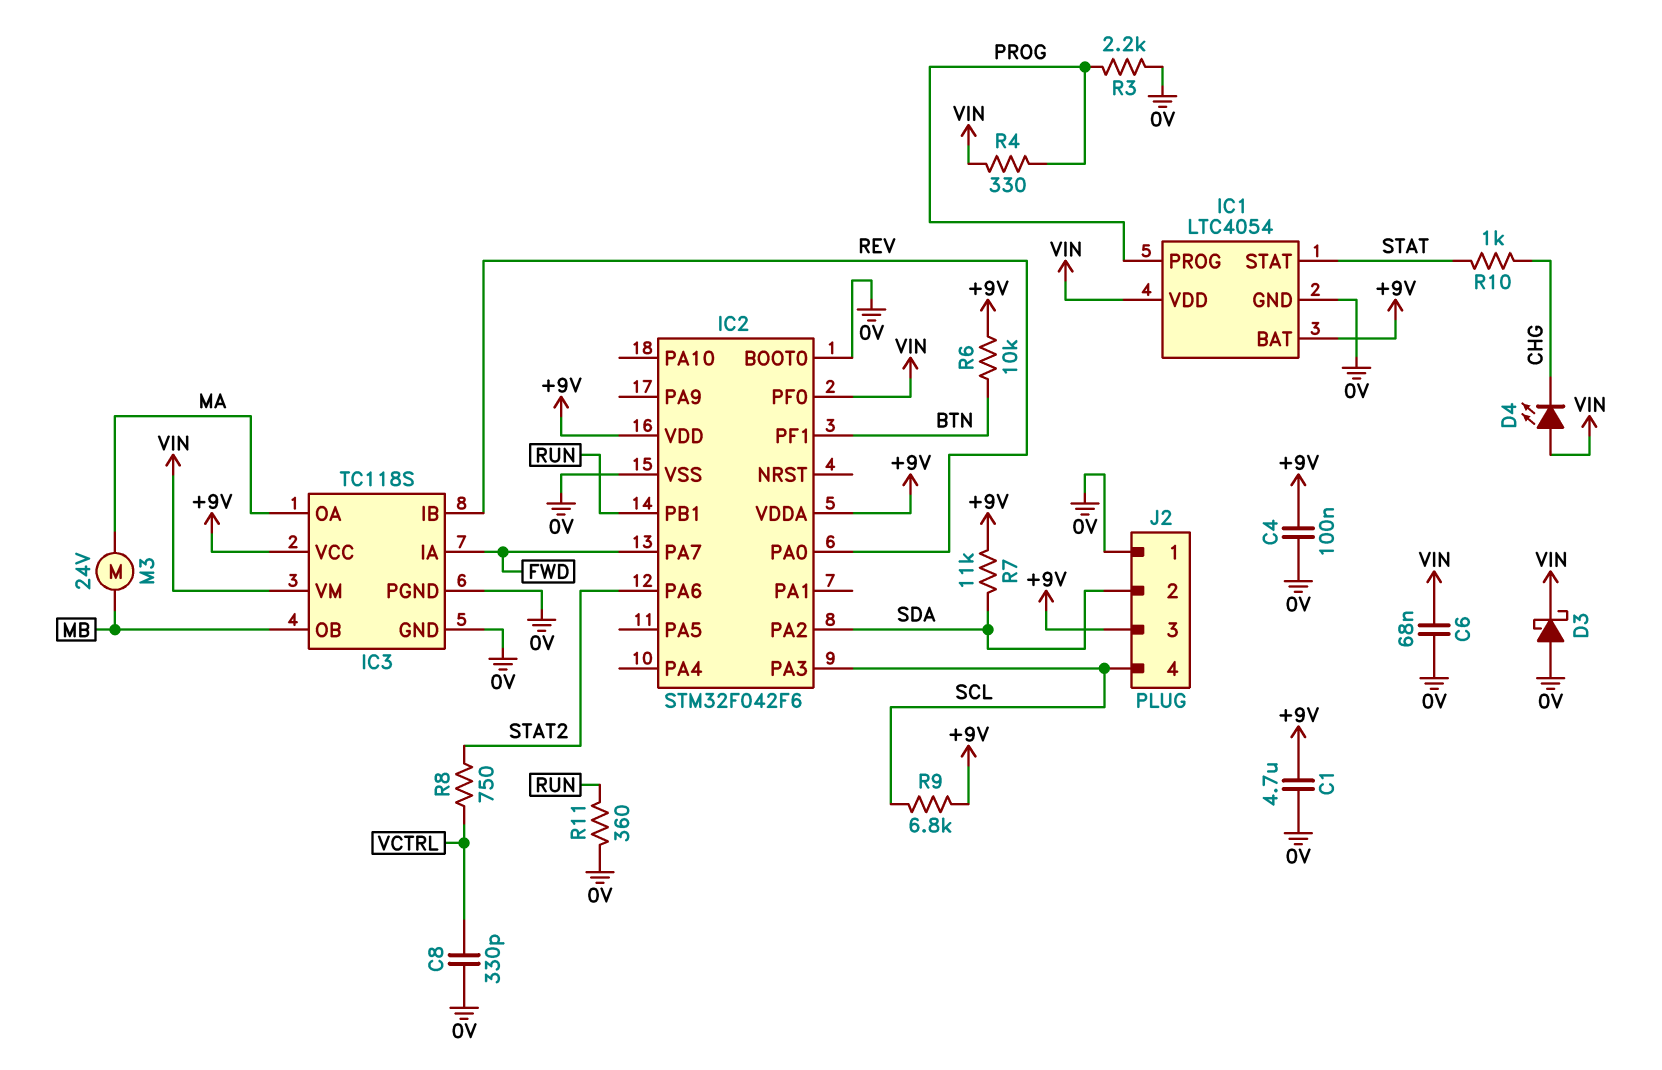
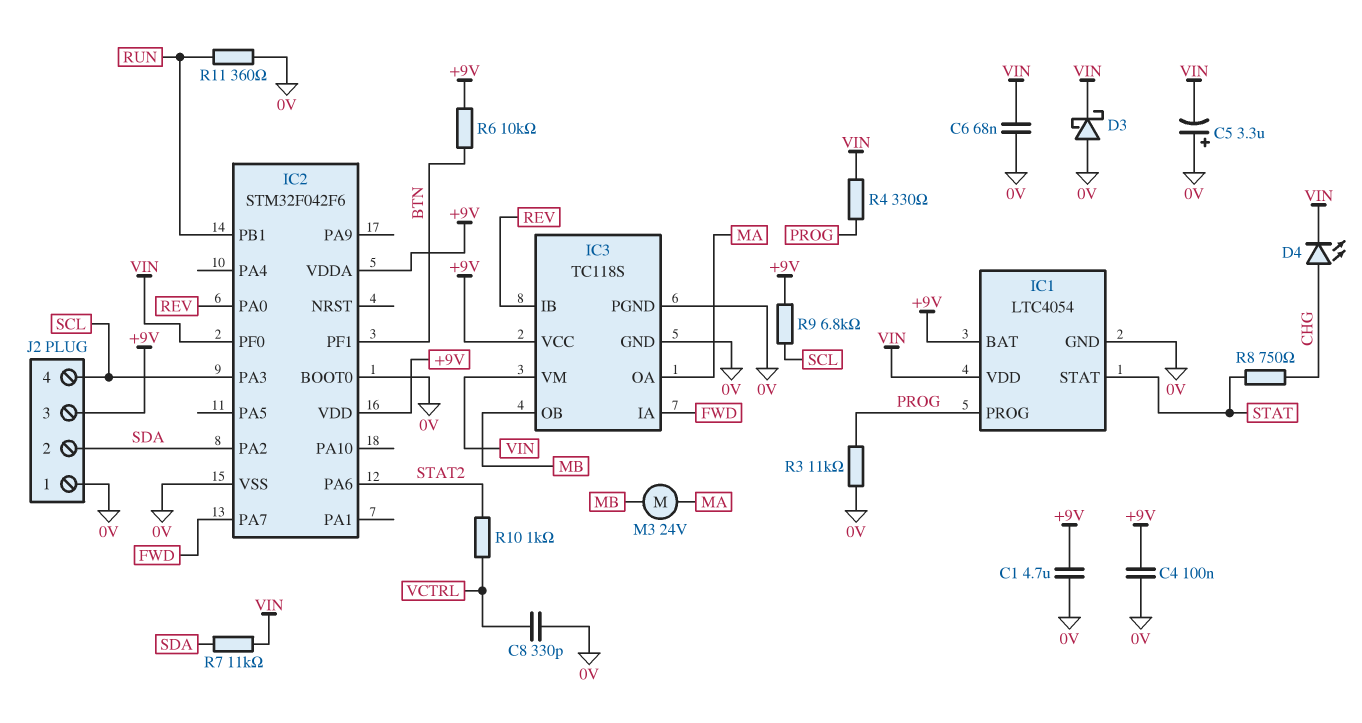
C5: none -> 3.3uF (plus 0V, minus VIN)
D4: LED (A VIN, K CHG) -> LED (A CHG, K VIN)
R3: 2.2k (0V, PROG) -> 11k (0V, PROG)
R7: 11k (+9V, SDA) -> 11k (SDA, VIN)
R8: 750 (STAT2, VCTRL) -> 750 (CHG, STAT)
R10: 1k (CHG, STAT) -> 1k (STAT2, VCTRL)

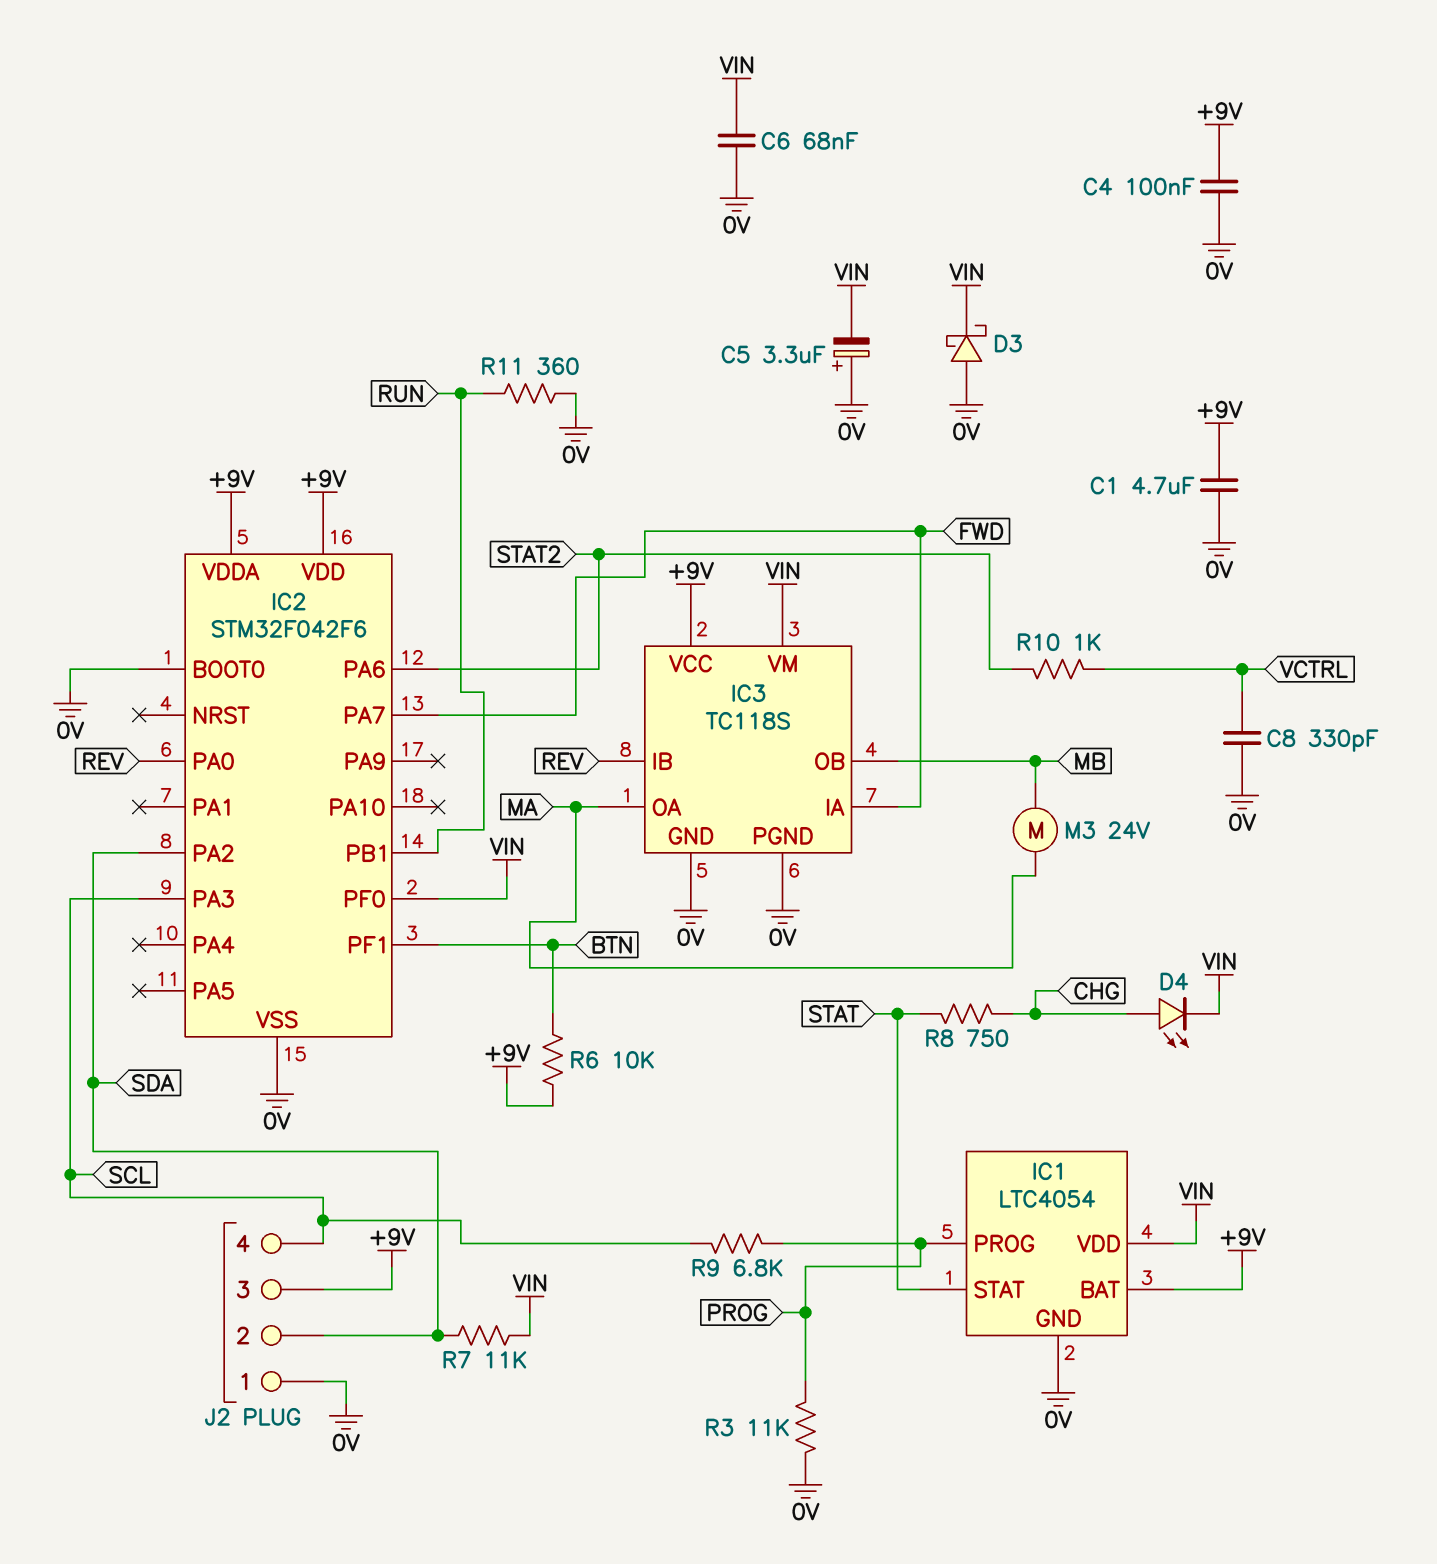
R4: 330 (PROG, VIN) -> none
R9: 6.8k (+9V, SCL) -> 6.8k (PROG, SCL)

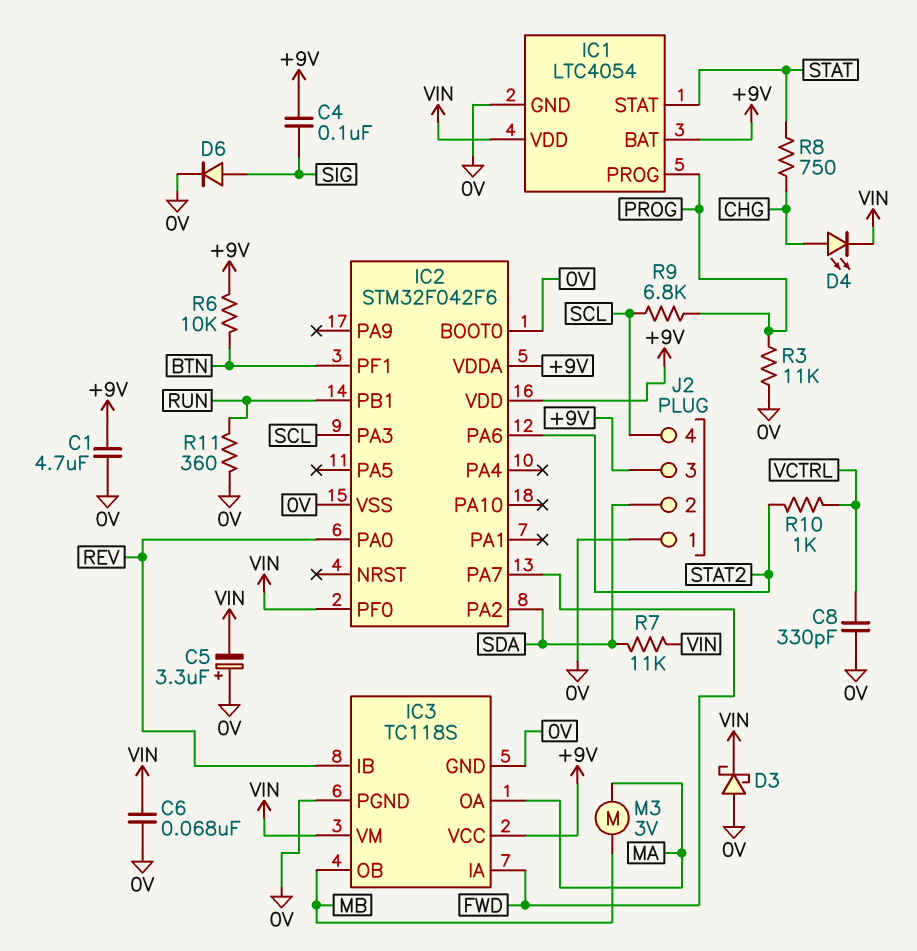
C4: 100nF (+9V, 0V) -> 100nF (+9V, SIG)
D6: none -> diode (A SIG, K 0V)
M3: motor 24V (MA, MB) -> motor 3V (MA, MB)

